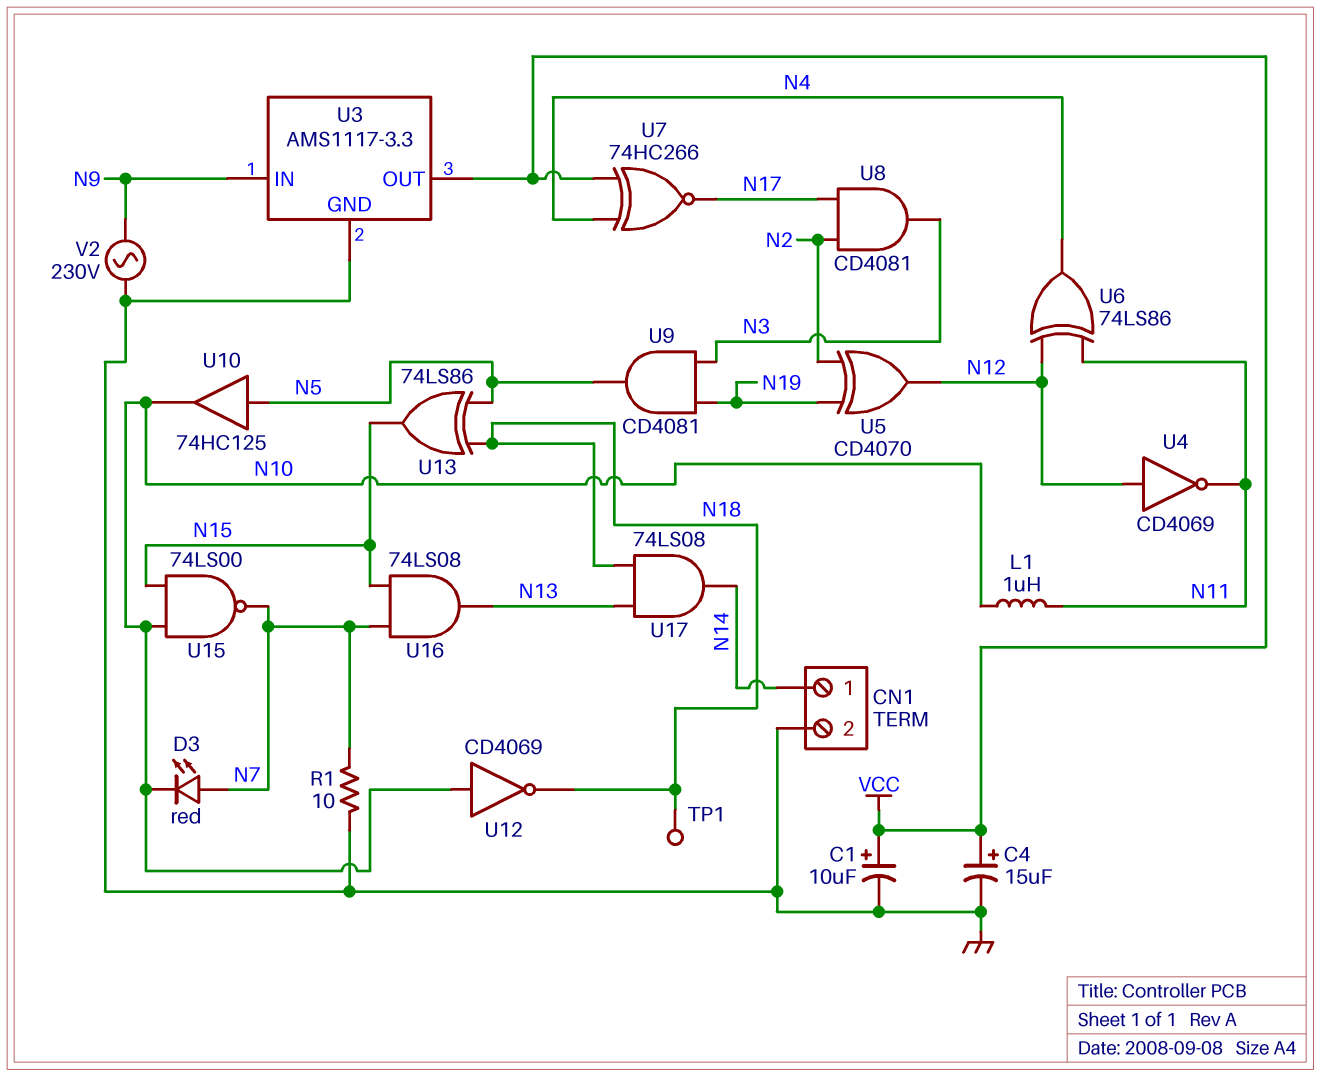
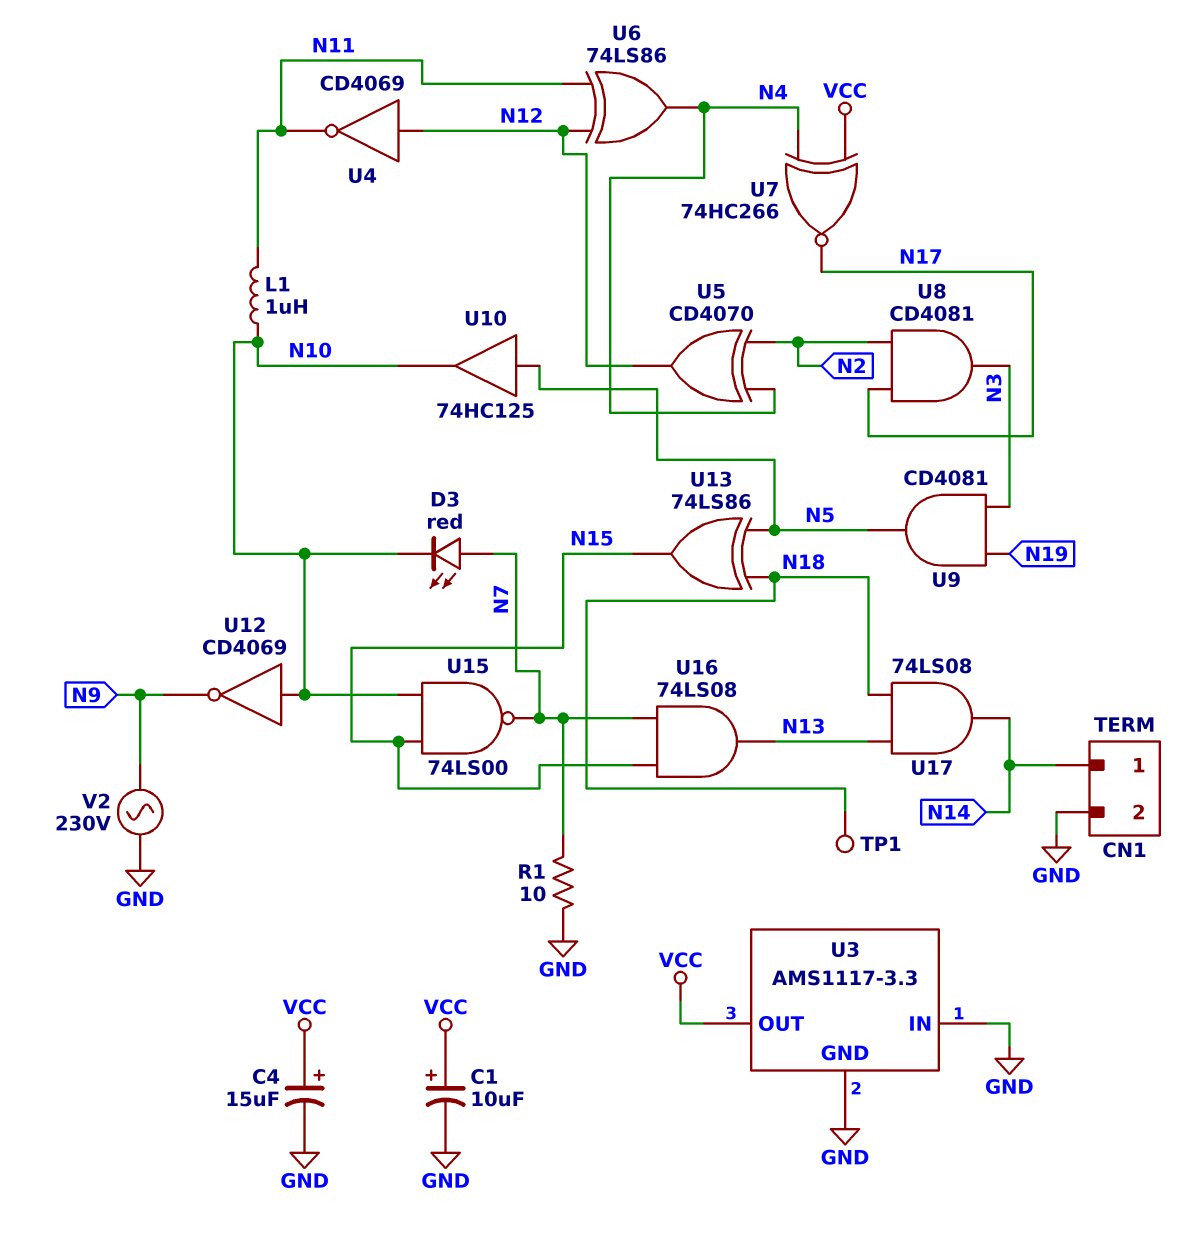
U3 pin IN: N9 -> GND
U5: XOR CD4070 (in N2, in N19, out N12) -> XOR CD4070 (in N2, in N4, out N12)
U12: NOT CD4069 (in N10, out N18) -> NOT CD4069 (in N10, out N9)

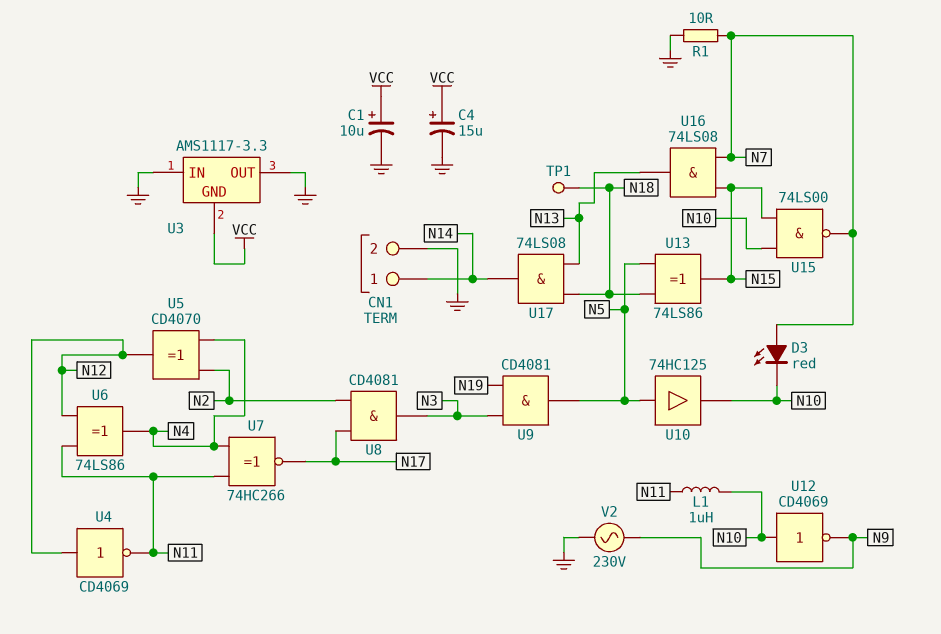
U3 pin GND: GND -> VCC
U3 pin OUT: VCC -> GND
U7: XNOR 74HC266 (in N4, in VCC, out N17) -> XNOR 74HC266 (in N4, in N11, out N17)

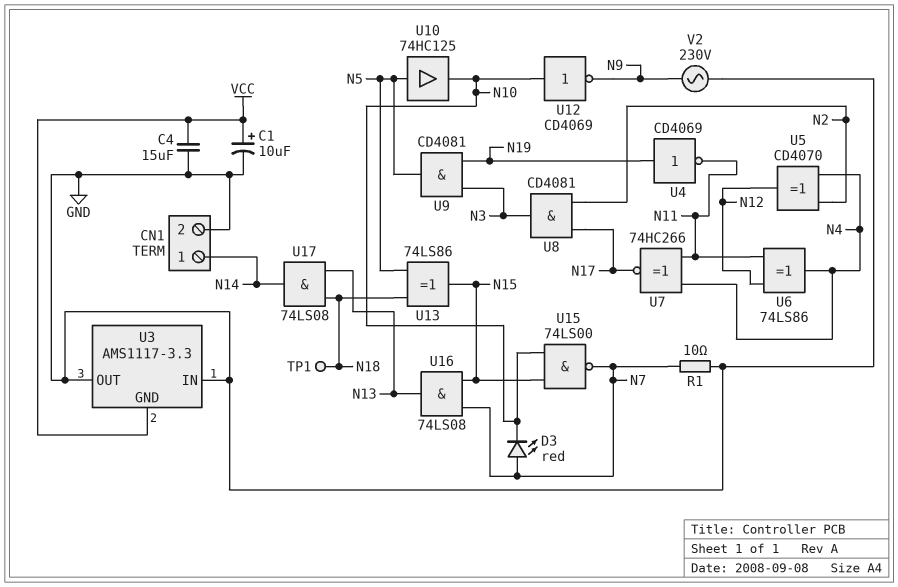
C4: 15uF (plus VCC, minus GND) -> 15uF (GND, VCC)
L1: 1uH (N10, N11) -> none
U4: NOT CD4069 (in N12, out N11) -> NOT CD4069 (in N19, out N11)

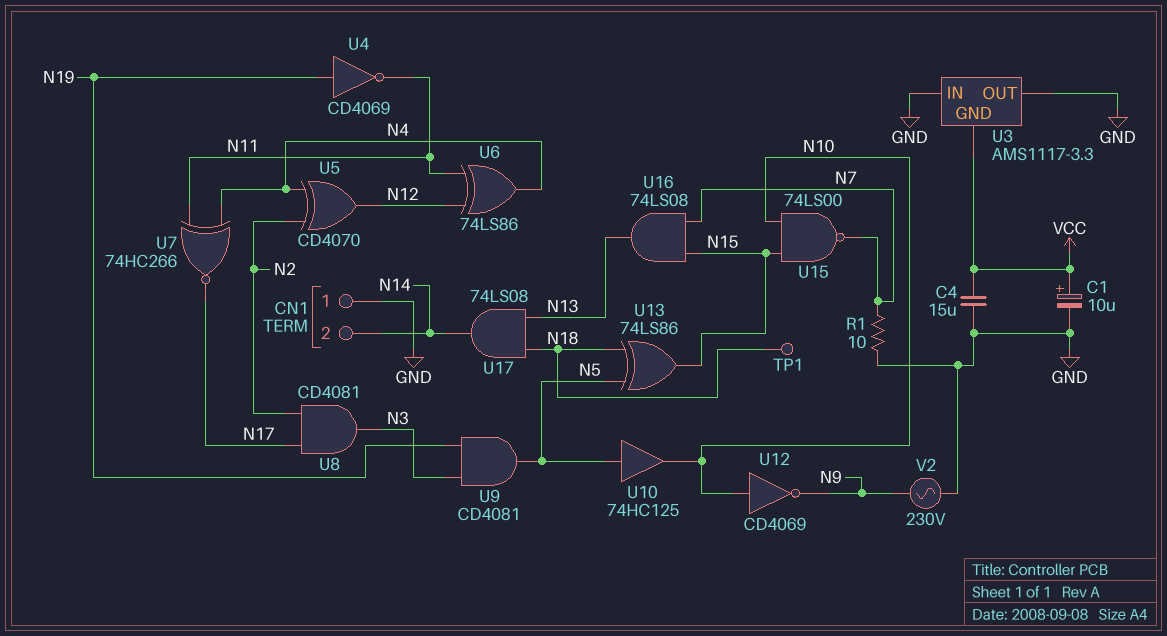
CN1 pin 1: N14 -> GND
CN1 pin 2: GND -> N14
D3: LED red (A N7, K N10) -> none

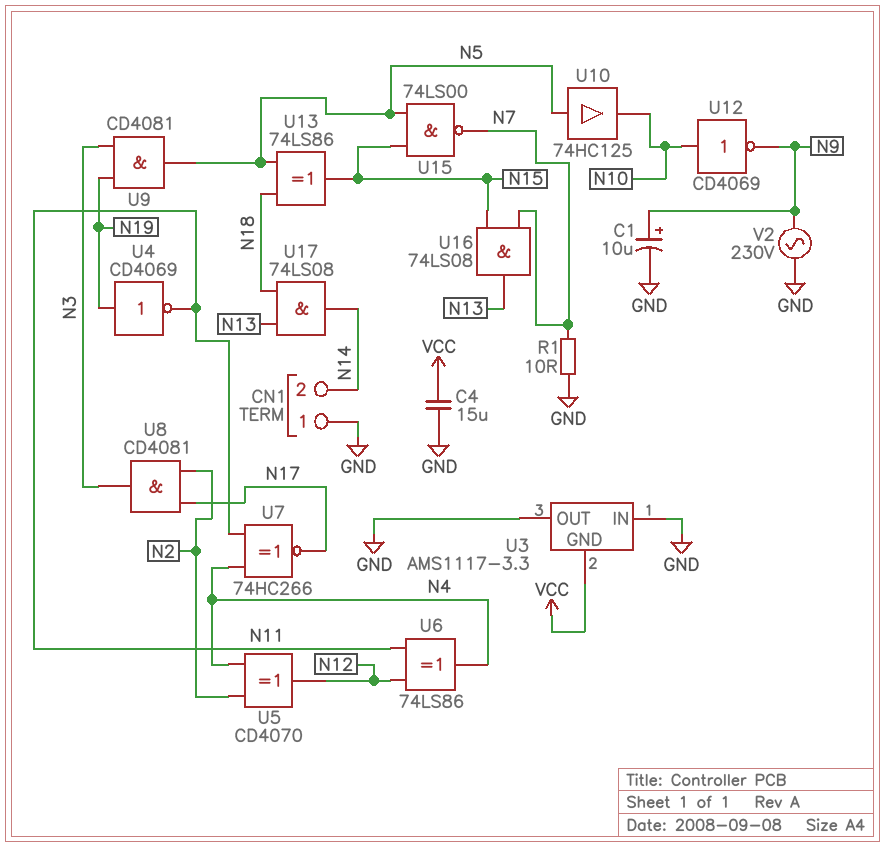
C1: 10uF (plus VCC, minus GND) -> 10uF (plus N9, minus GND)
TP1: test point (N18) -> none
U15: NAND 74LS00 (in N10, in N15, out N7) -> NAND 74LS00 (in N5, in N15, out N7)

